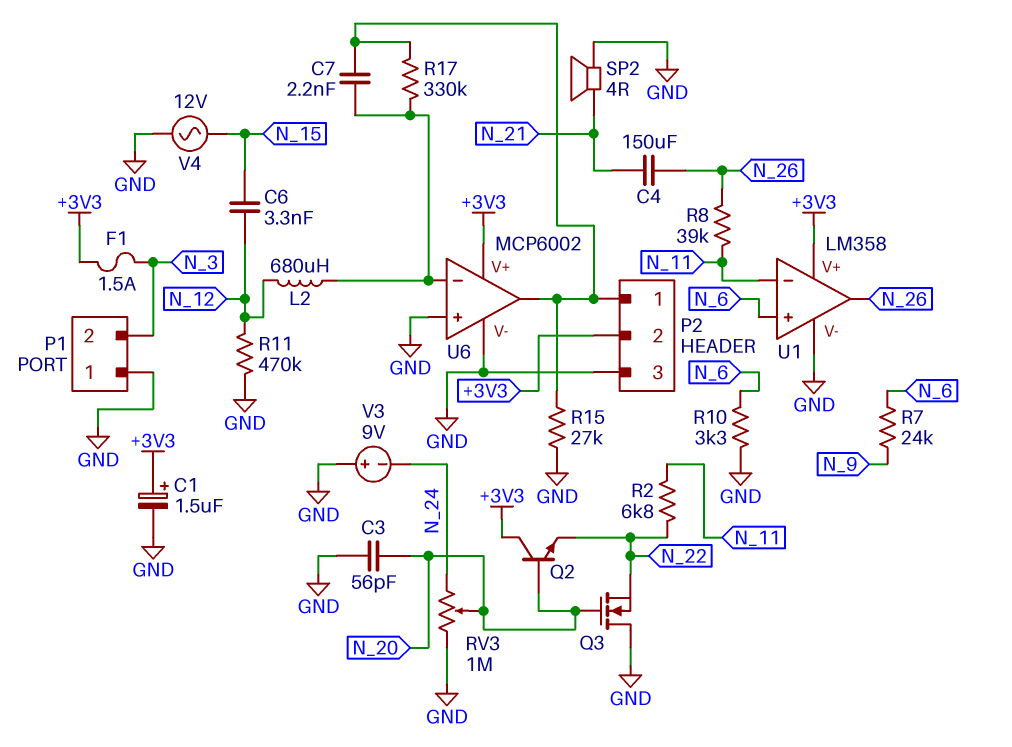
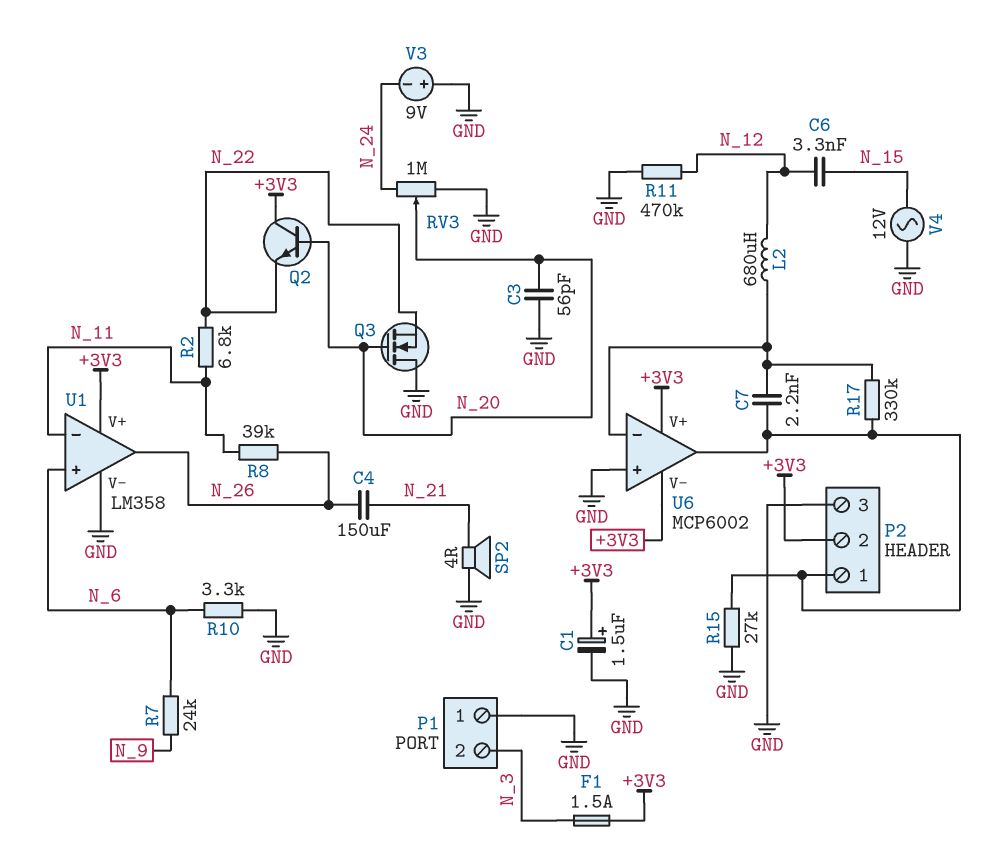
U6 pin V-: GND -> +3V3

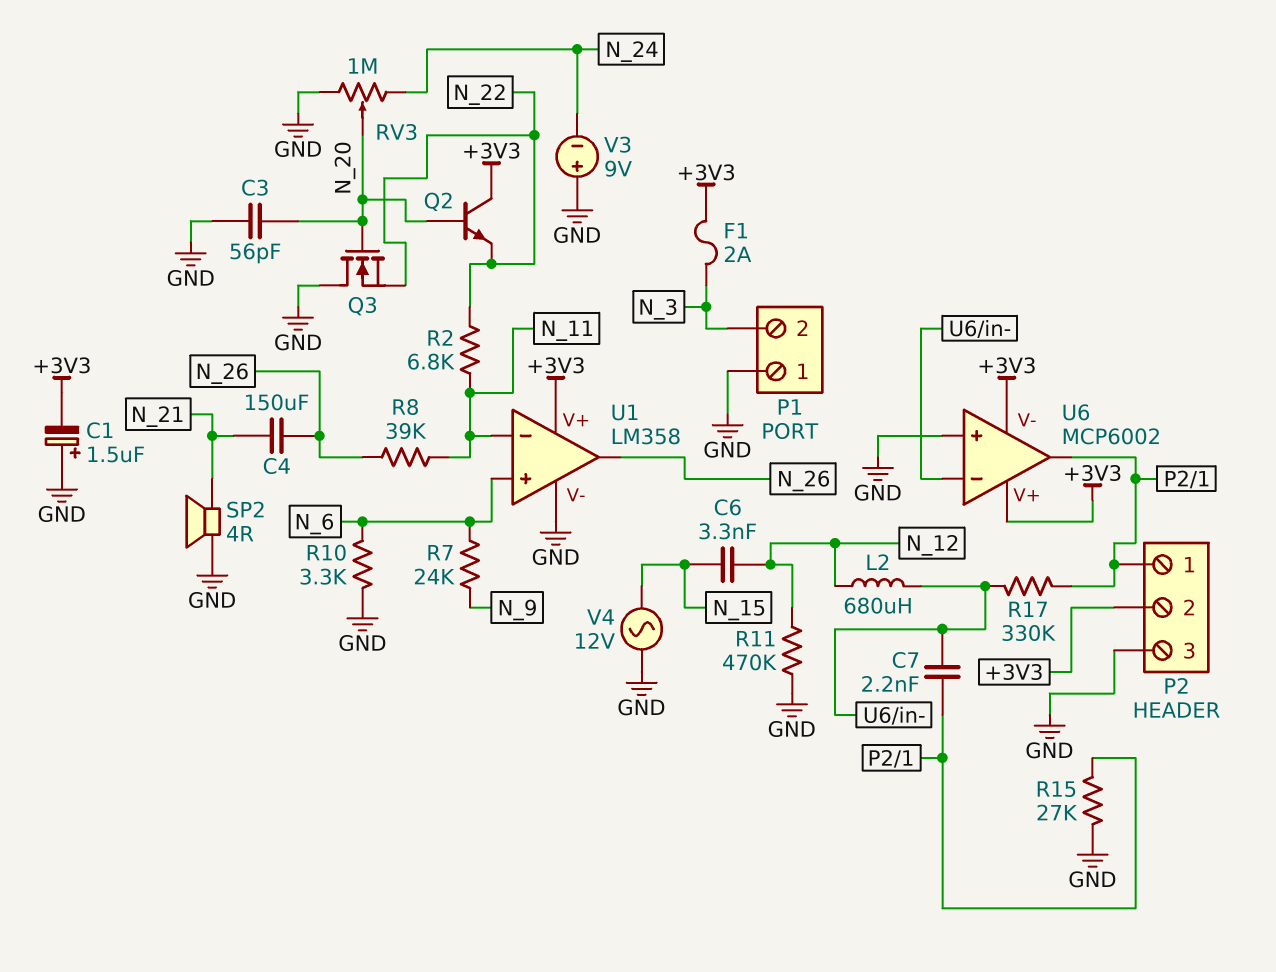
C1: 1.5uF (plus +3V3, minus GND) -> 1.5uF (plus GND, minus +3V3)
F1: 1.5A (+3V3, N_3) -> 2A (+3V3, N_3)

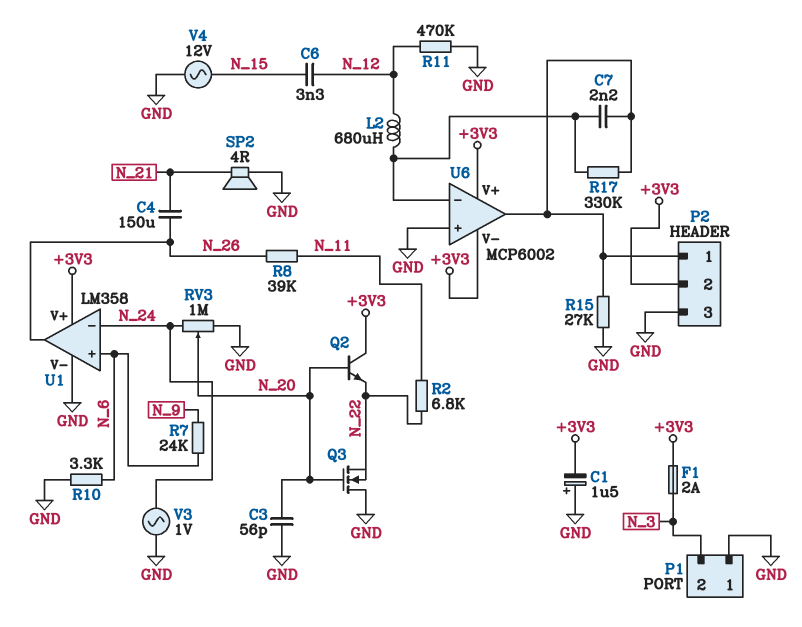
U1 pin in-: N_11 -> N_24
V3: 9V (plus GND, minus N_24) -> AC 1V (GND, N_24)

